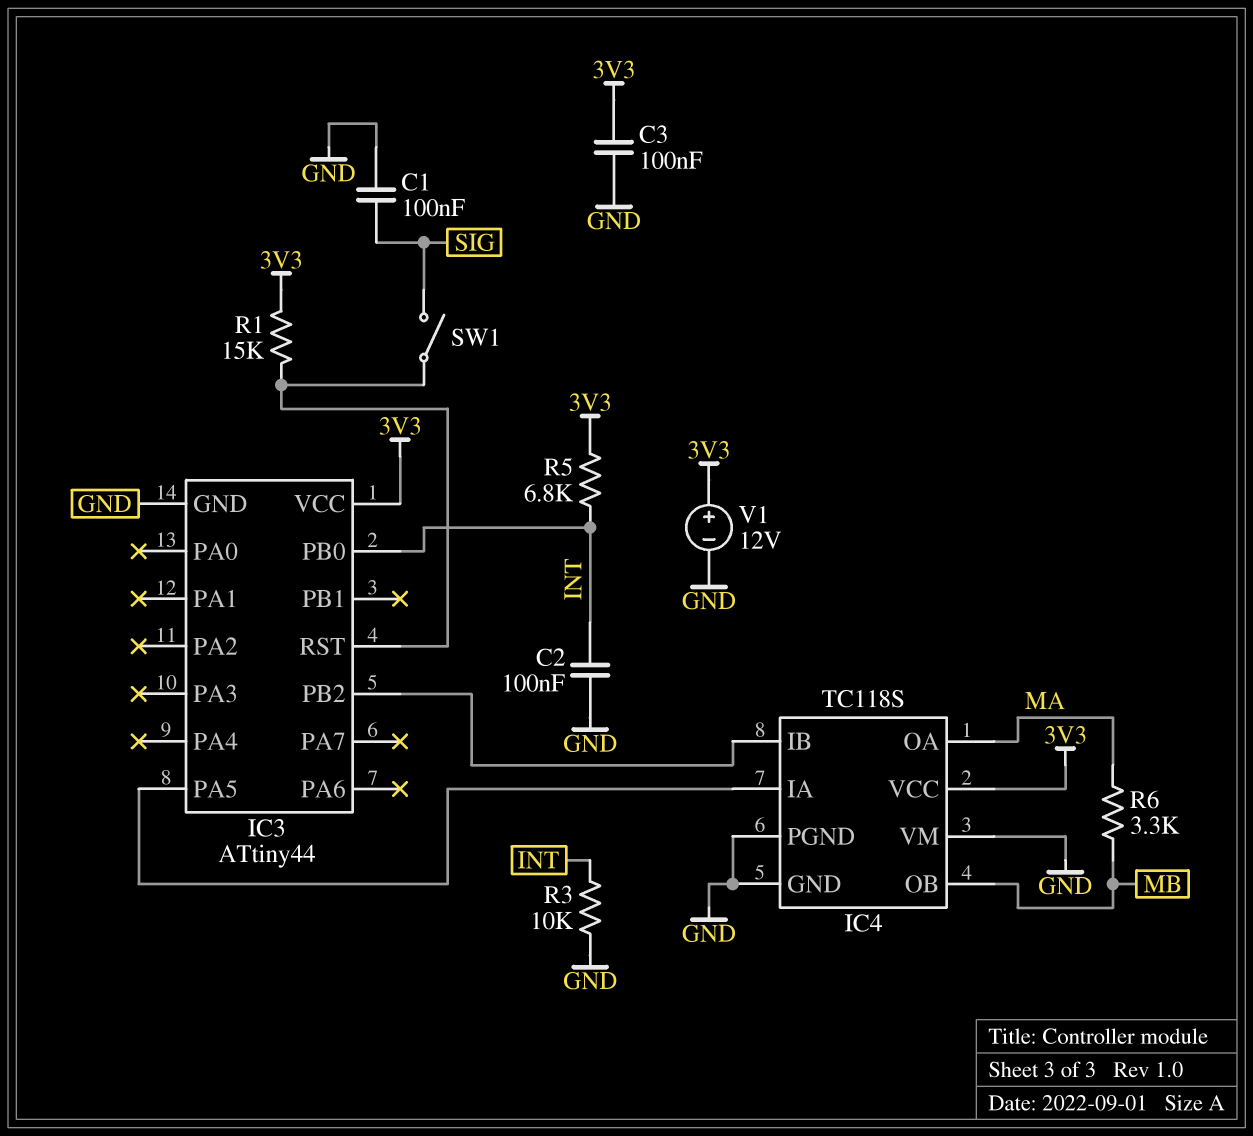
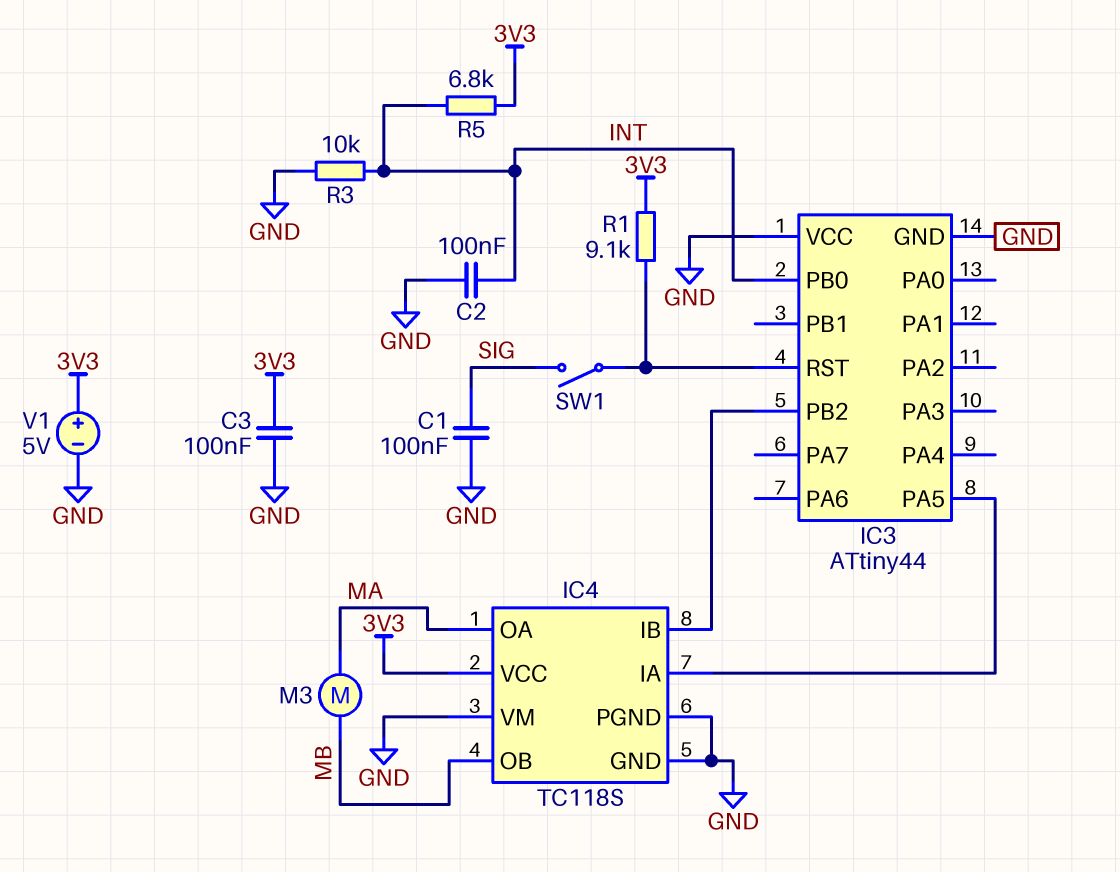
IC3 pin VCC: 3V3 -> GND
M3: none -> motor (MA, MB)
R1: 15k (3V3, IC3/RST) -> 9.1k (3V3, IC3/RST)
R6: 3.3k (MA, MB) -> none
V1: 12V (plus 3V3, minus GND) -> 5V (plus 3V3, minus GND)

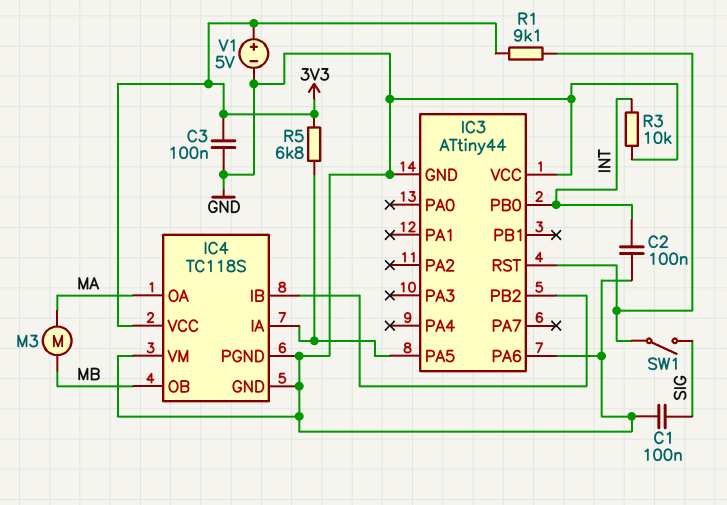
IC3 pin PA6: none -> GND
R5: 6.8k (3V3, INT) -> 6.8k (3V3, IC3/PA5)

